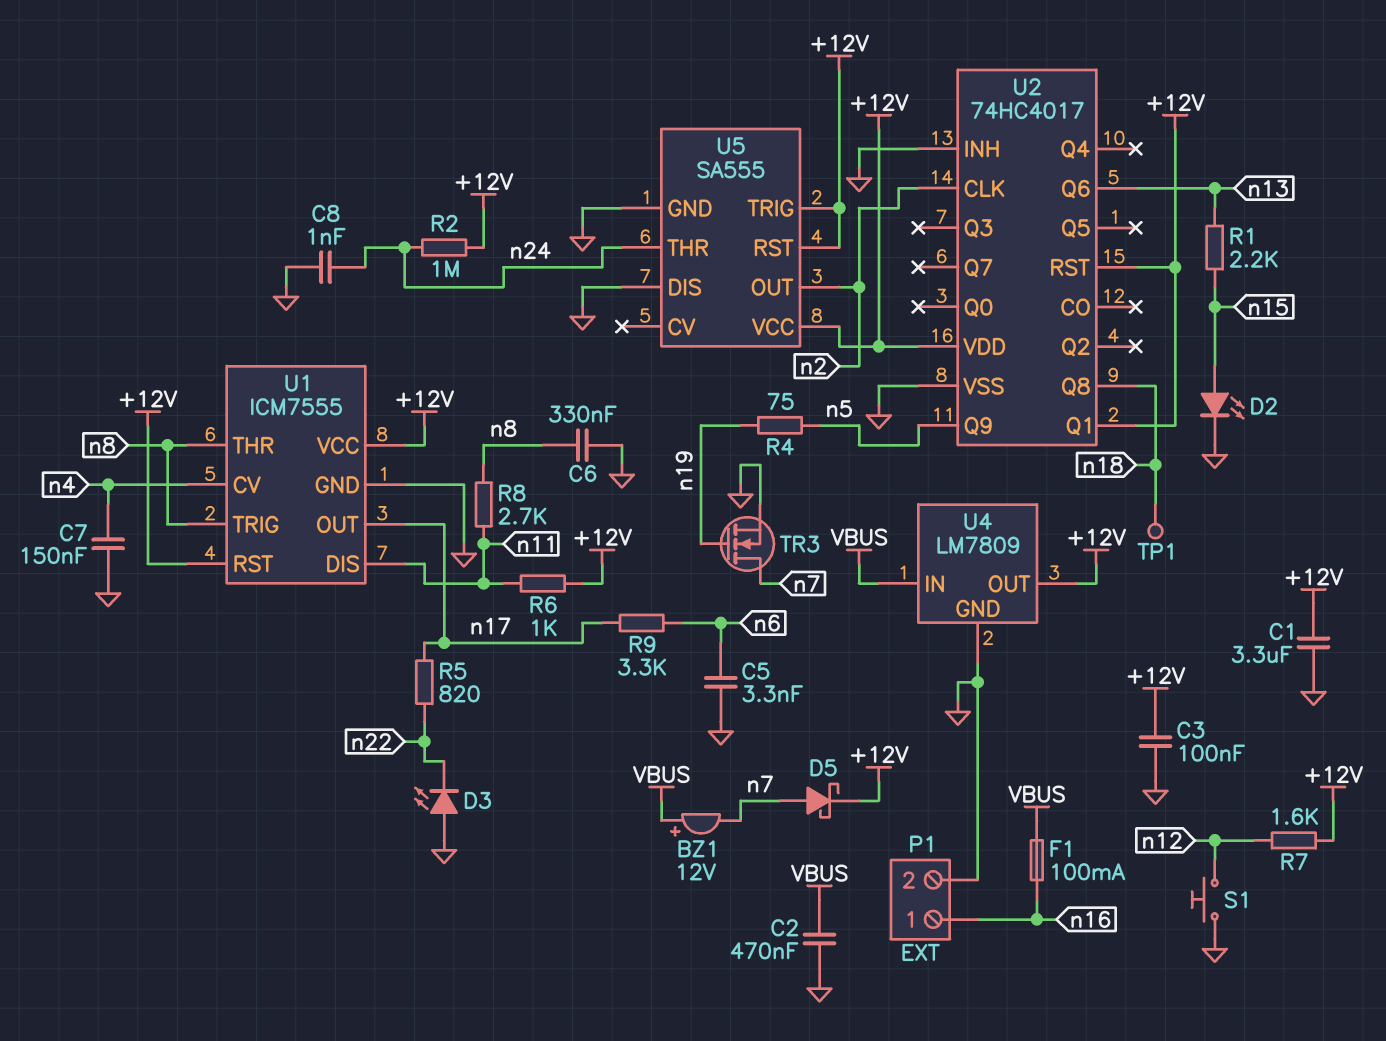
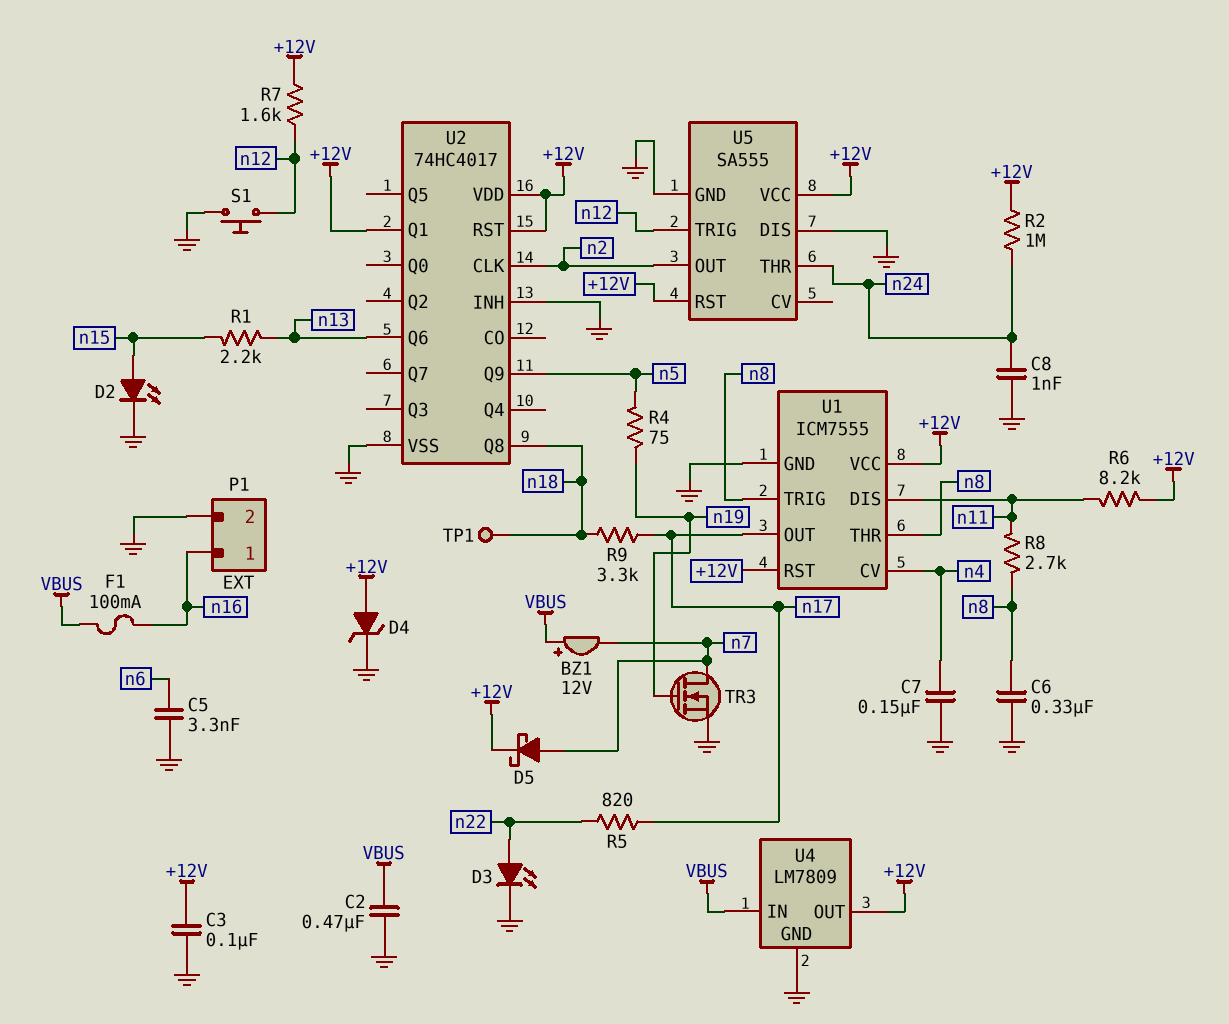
C1: 3.3uF (+12V, GND) -> none
D3: LED (A GND, K n22) -> LED (A n22, K GND)
D4: none -> zener (A +12V, K GND)
R6: 1k (+12V, n11) -> 8.2k (+12V, n11)
R9: 3.3k (n6, n17) -> 3.3k (n17, n18)
U5 pin TRIG: +12V -> n12

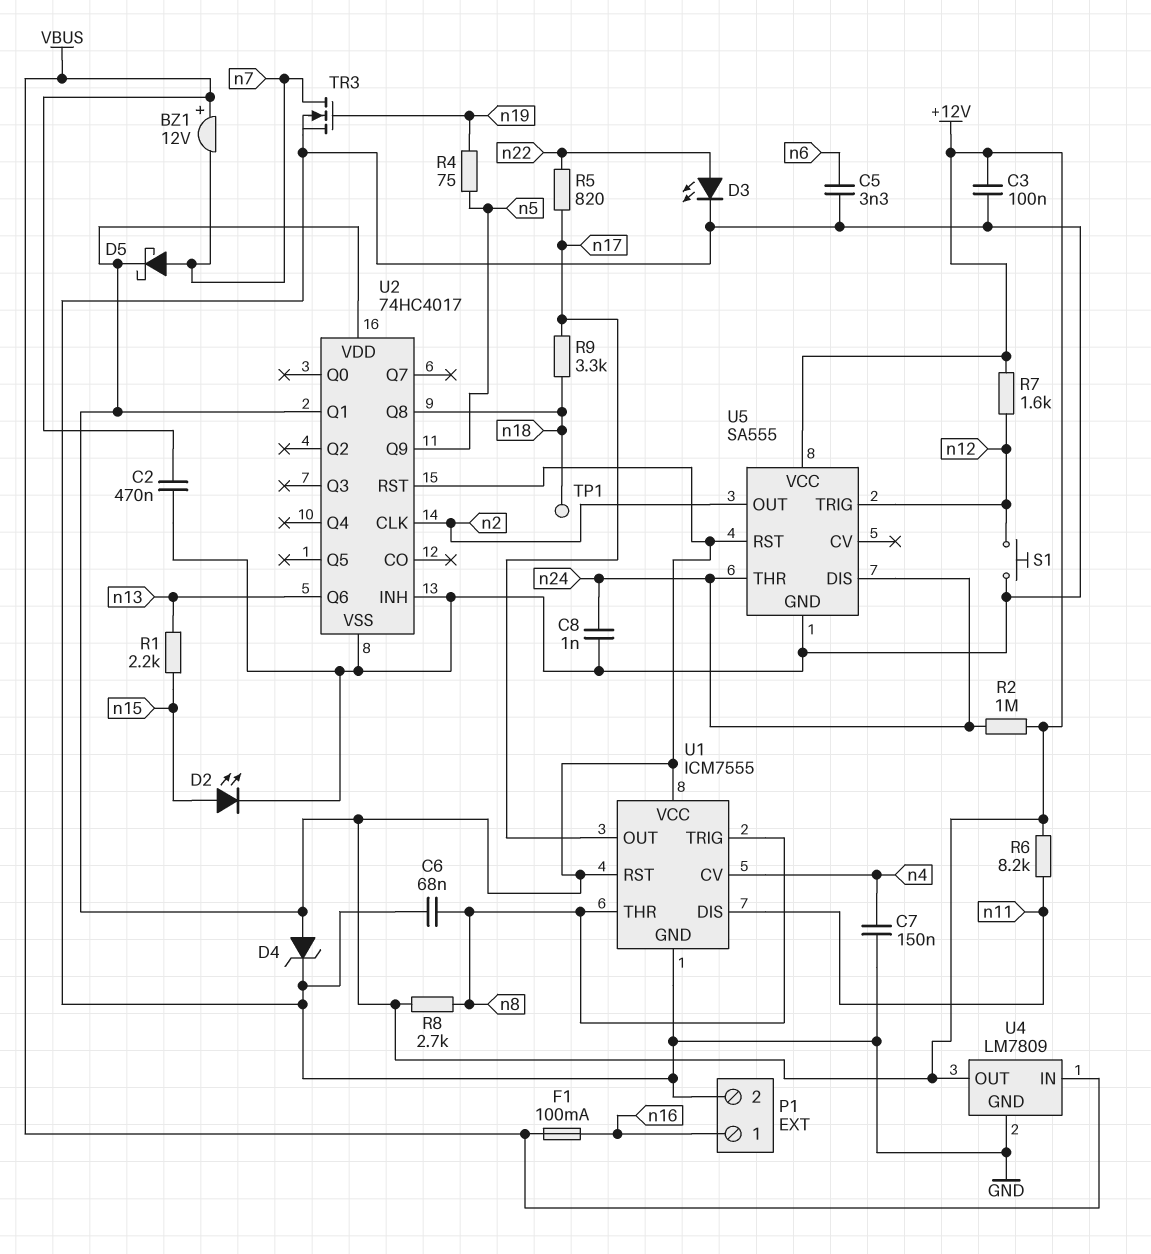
C6: 330nF (GND, n8) -> 68nF (GND, n8)
R8: 2.7k (n8, n11) -> 2.7k (+12V, n8)
U5 pin DIS: GND -> n24

